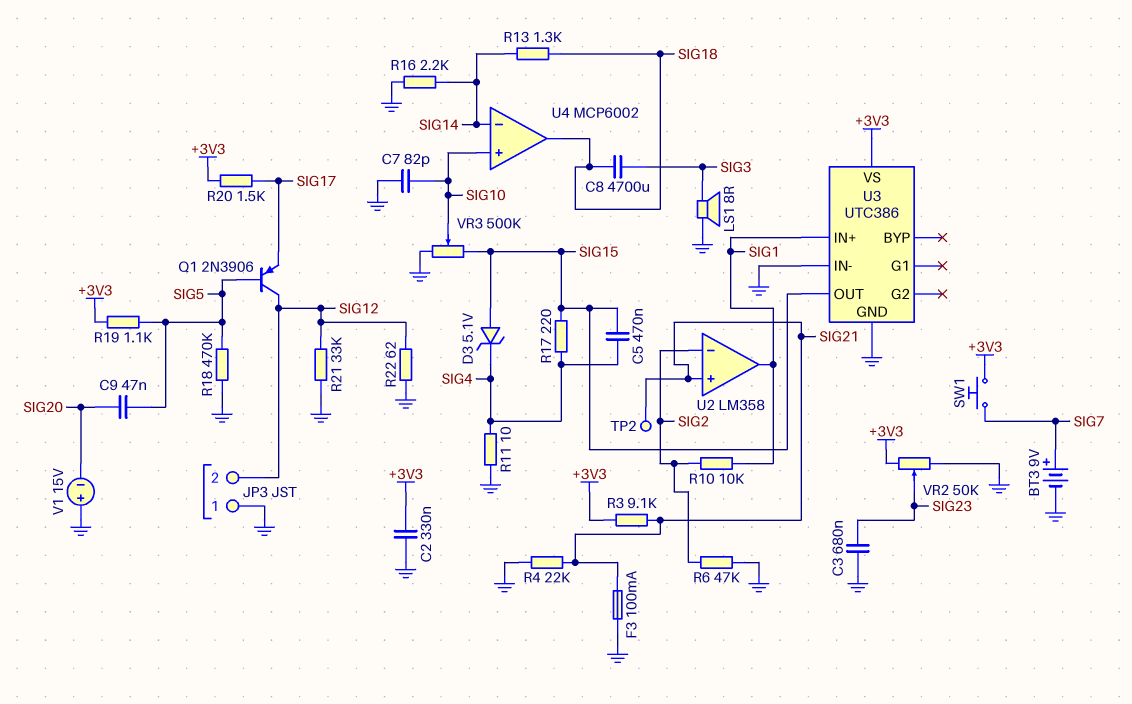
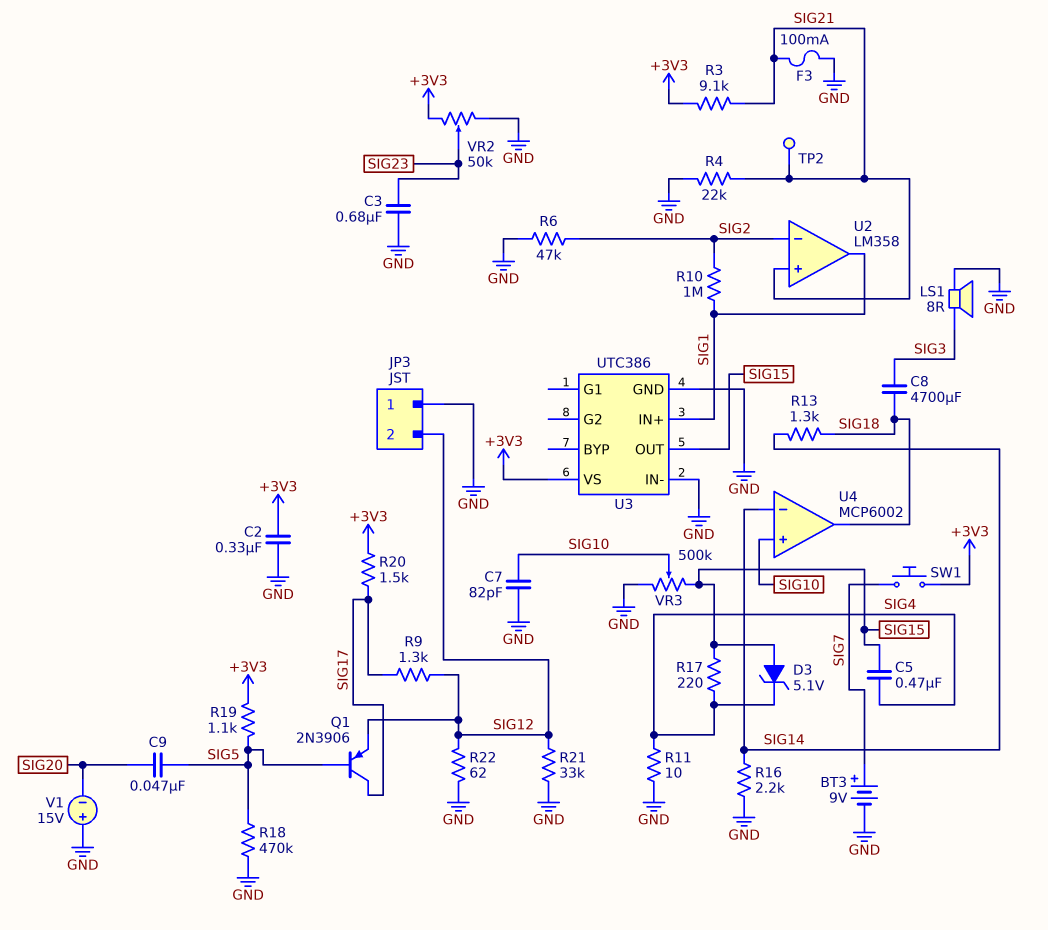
Q1: PNP 2N3906 (B SIG5, C SIG12, E SIG17) -> PNP 2N3906 (B SIG5, C SIG17, E SIG12)
R9: none -> 1.3k (SIG12, SIG17)
R10: 10k (SIG1, SIG2) -> 1M (SIG1, SIG2)

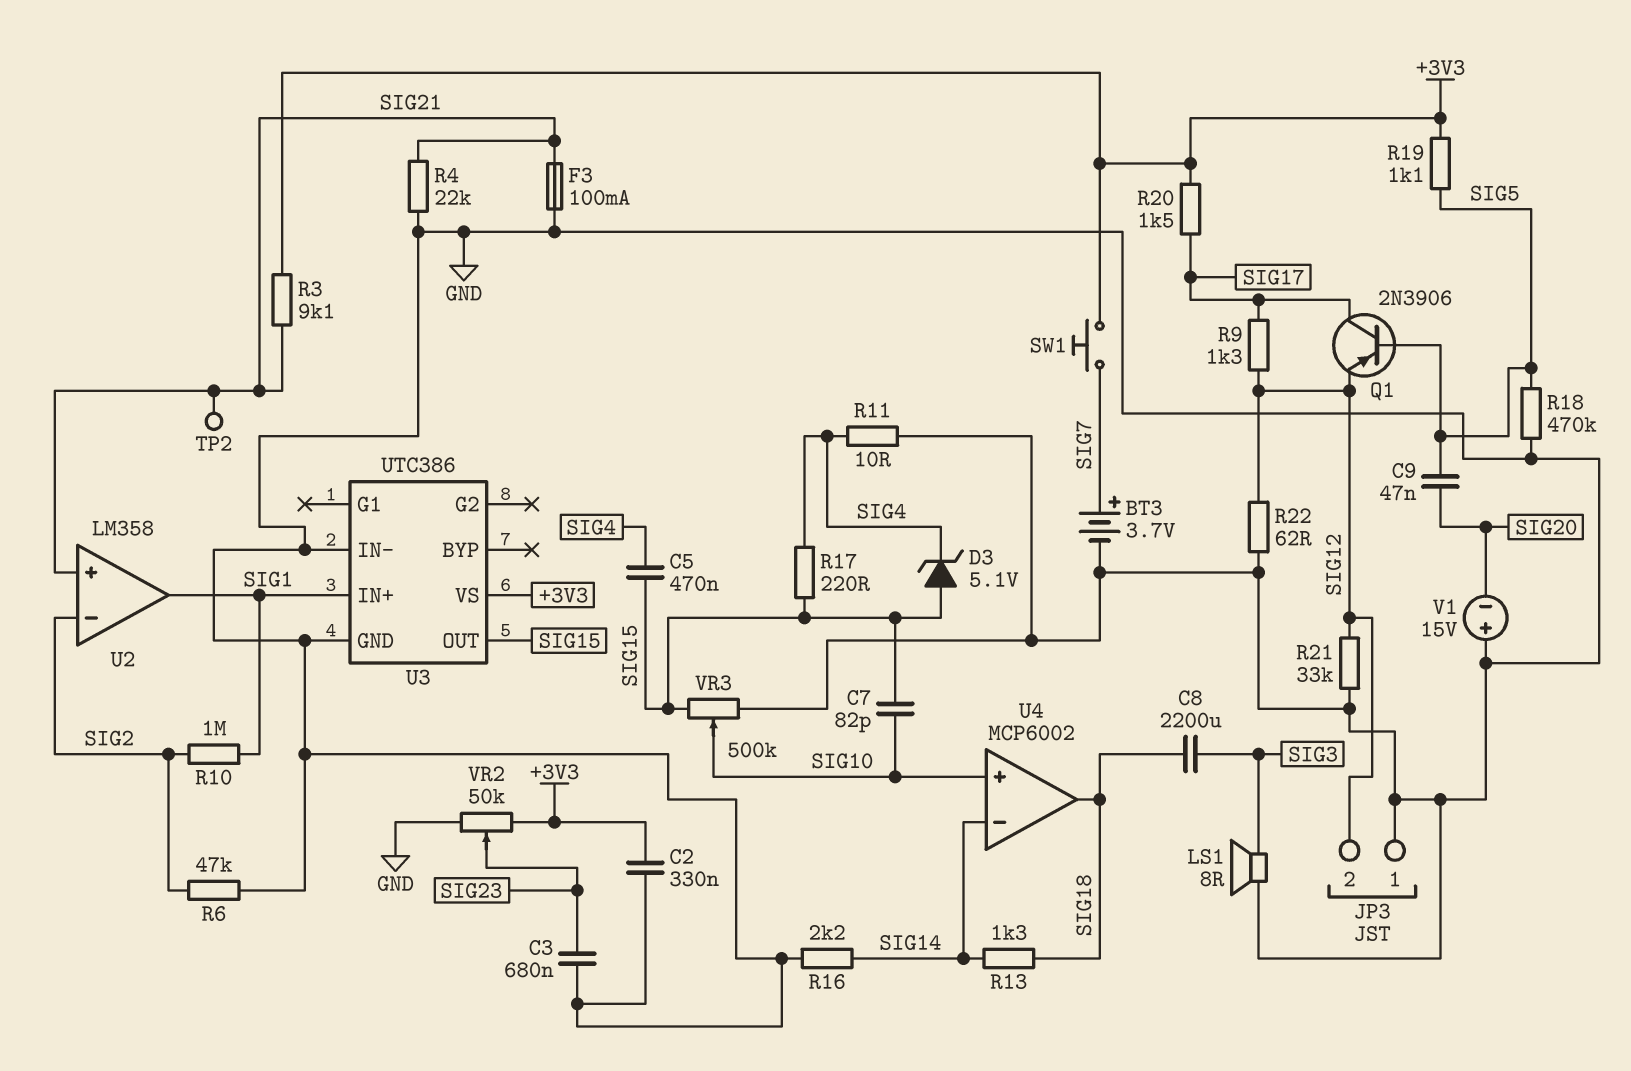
BT3: 9V (plus SIG7, minus GND) -> 3.7V (plus SIG7, minus GND)
C7: 82pF (GND, SIG10) -> 82pF (SIG10, SIG15)
C8: 4700uF (SIG3, SIG18) -> 2200uF (SIG3, SIG18)

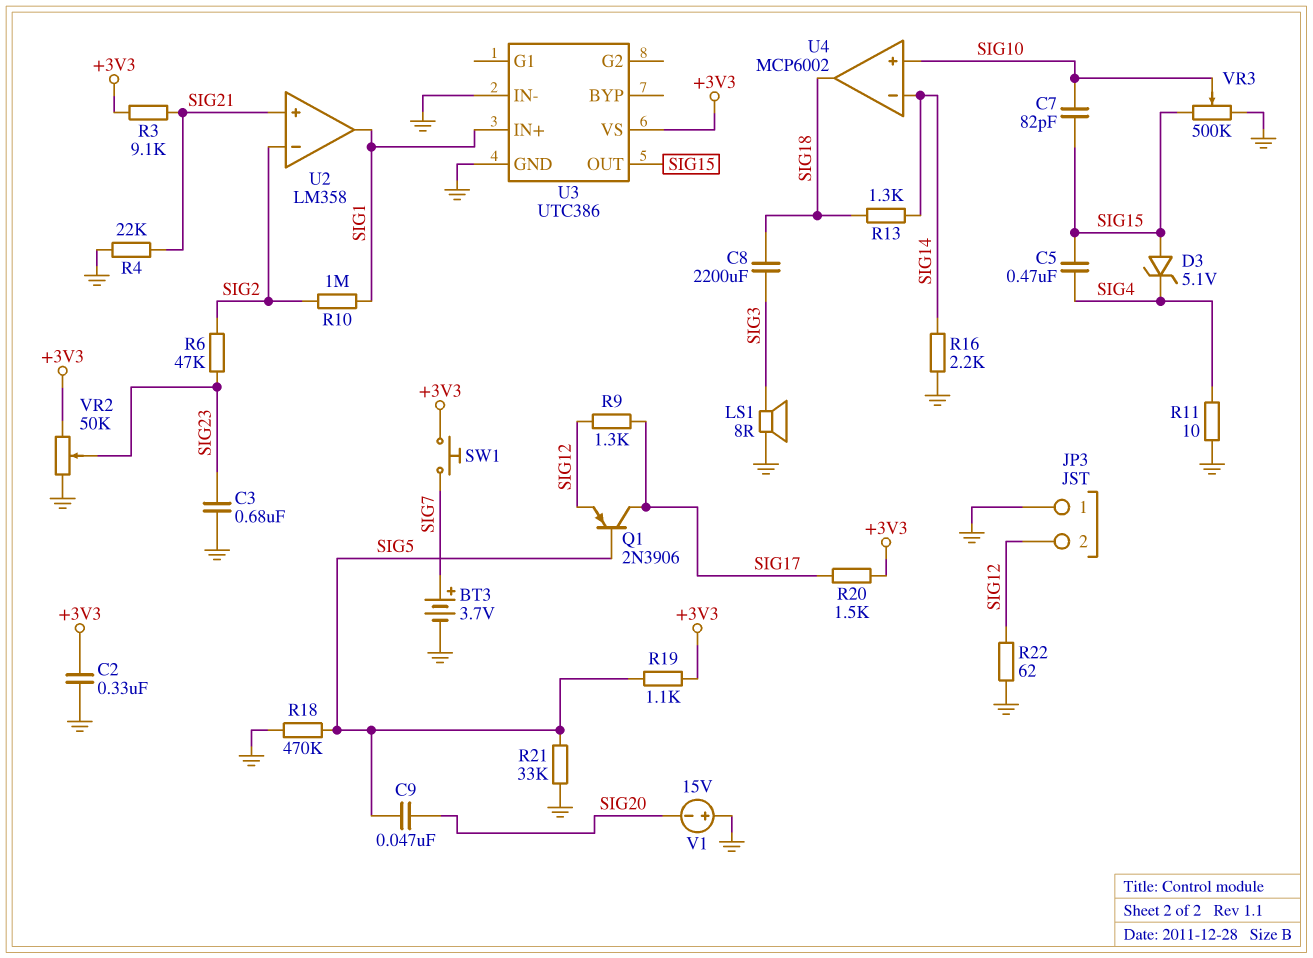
F3: 100mA (GND, SIG21) -> none
R6: 47k (GND, SIG2) -> 47k (SIG2, SIG23)
R17: 220 (SIG4, SIG15) -> none
R21: 33k (GND, SIG12) -> 33k (GND, SIG5)
TP2: test point (SIG21) -> none

